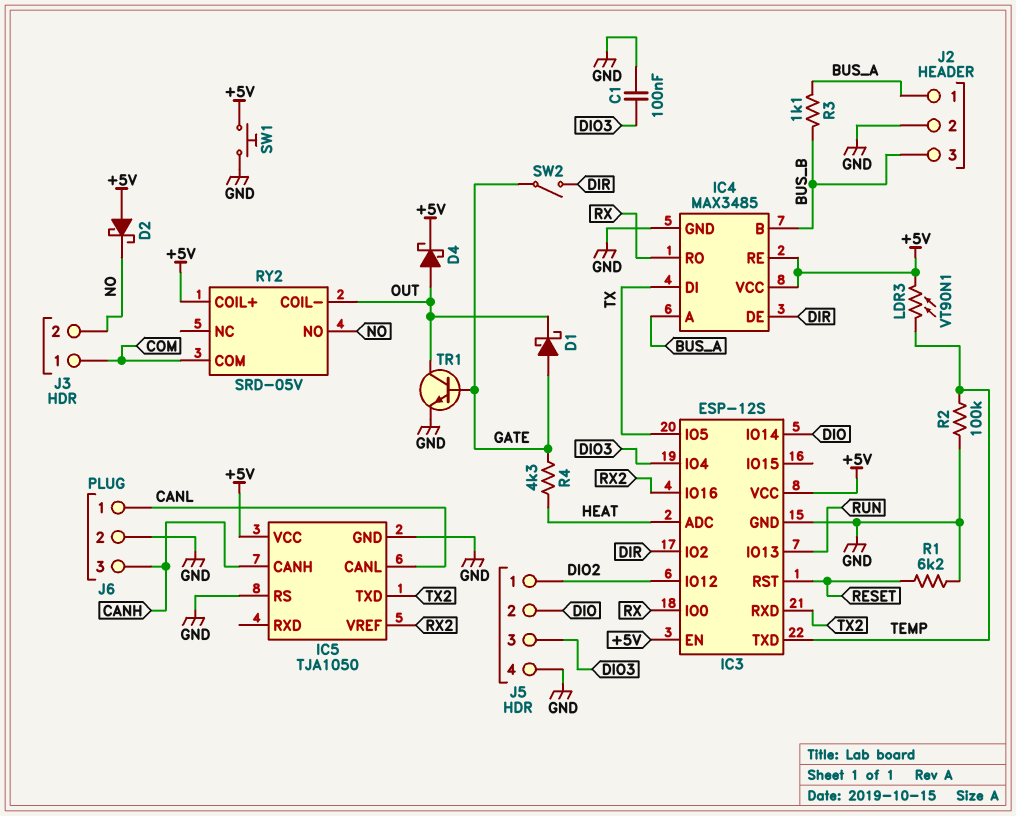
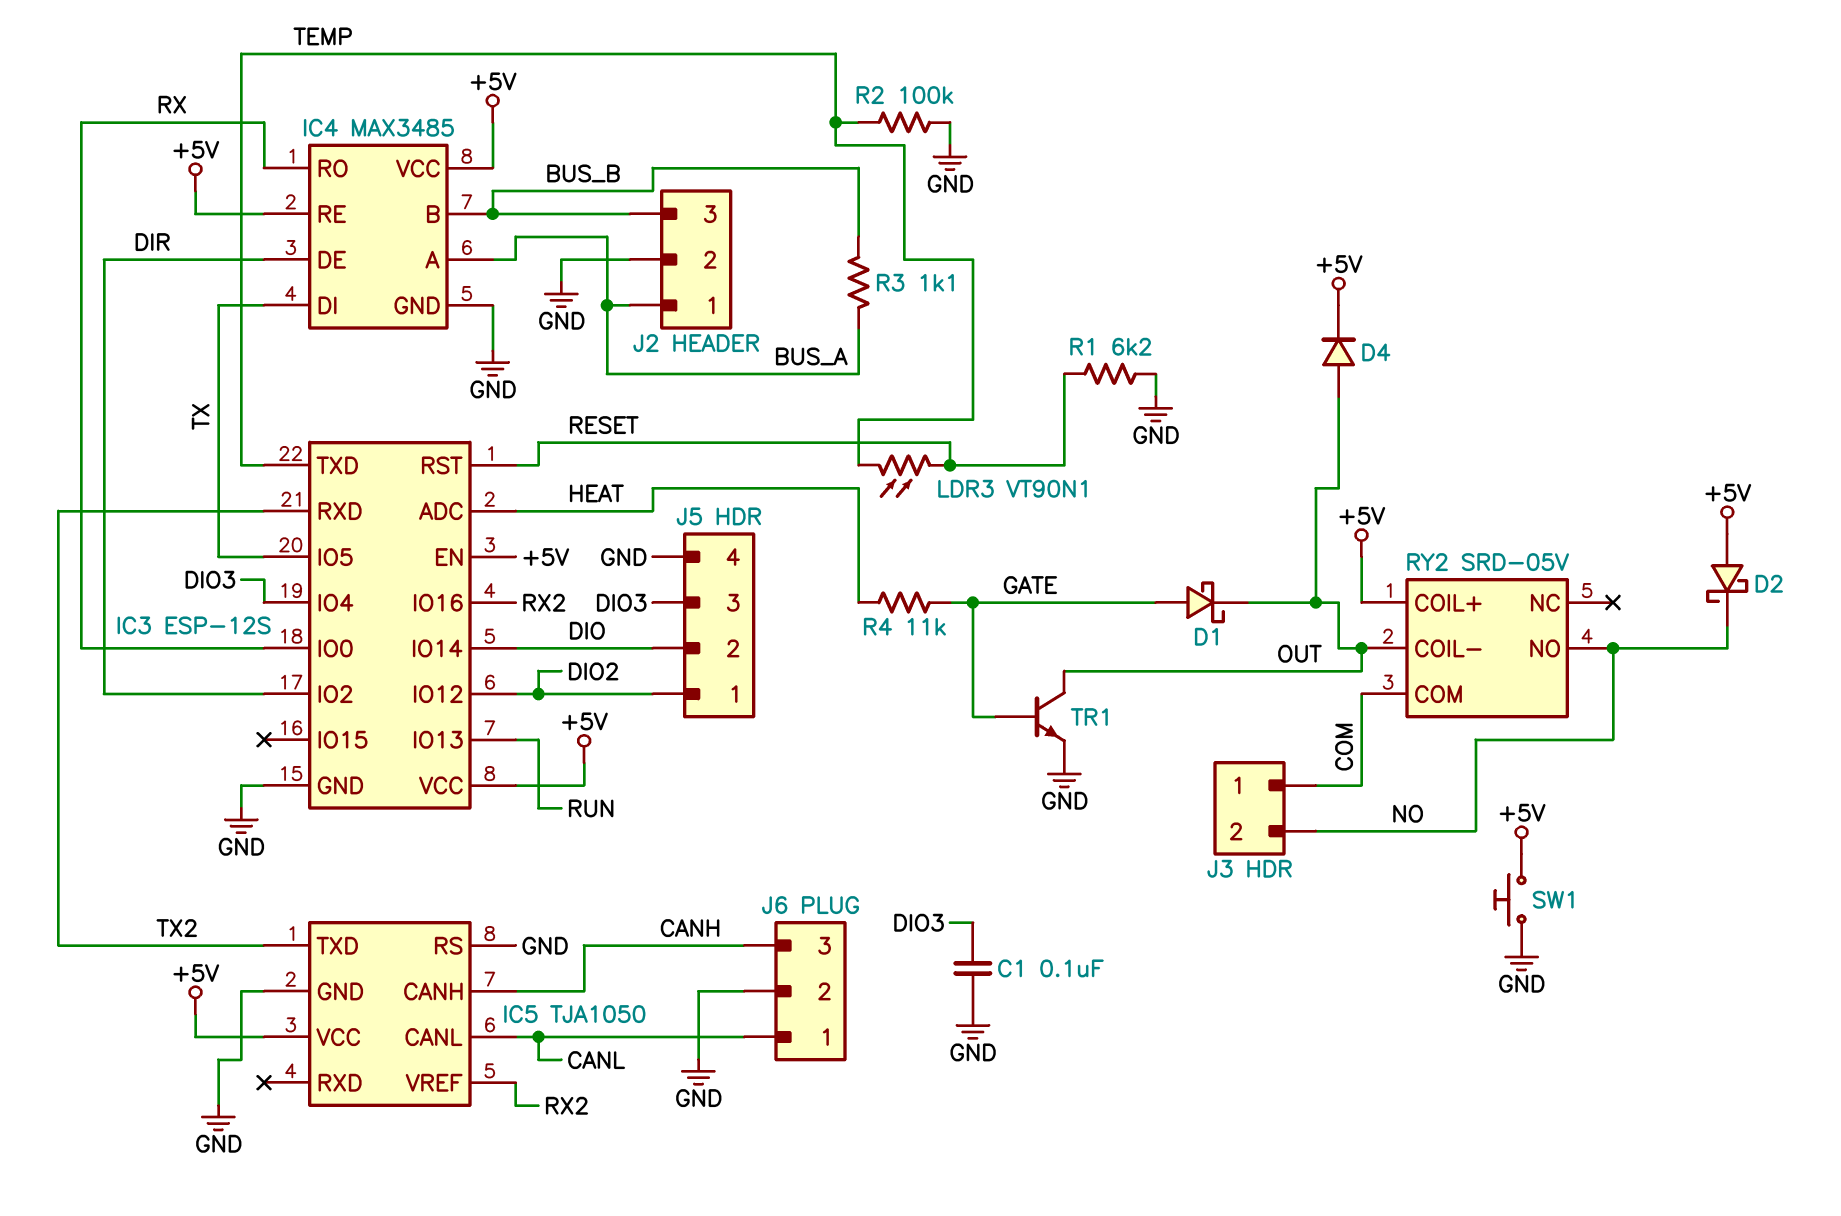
D4: schottky (A OUT, K +5V) -> diode (A OUT, K +5V)
LDR3: VT90N1 (+5V, TEMP) -> VT90N1 (RESET, TEMP)
R4: 4.3k (GATE, HEAT) -> 11k (GATE, HEAT)
SW2: switch (DIR, GATE) -> none

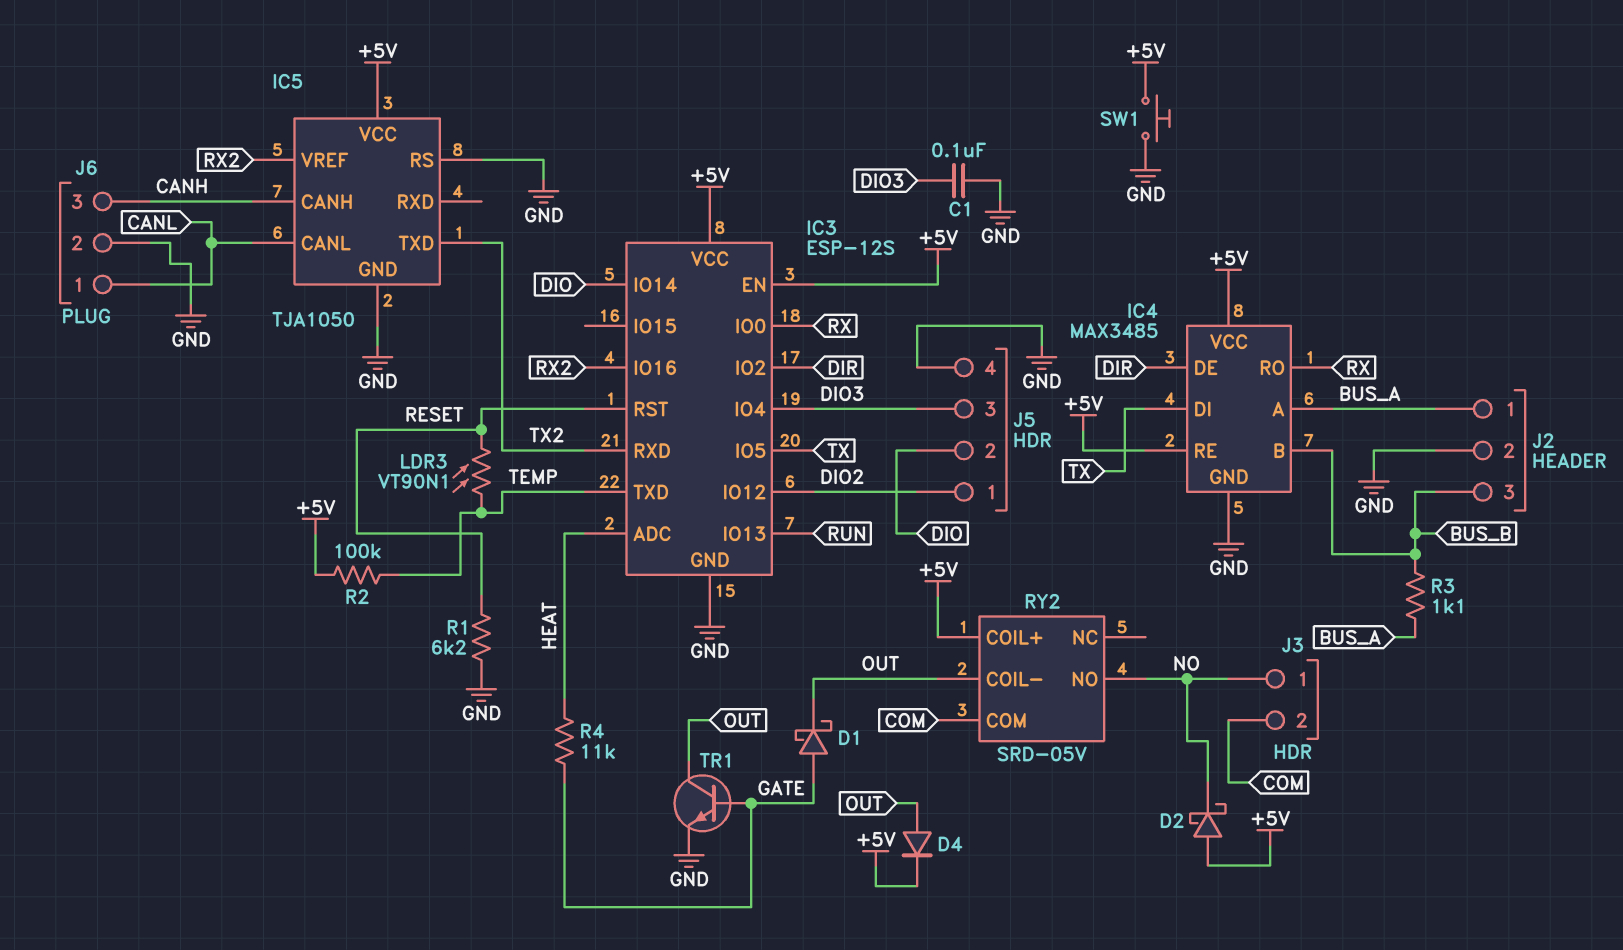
J3 pin 1: COM -> NO
J3 pin 2: NO -> COM
R2: 100k (GND, TEMP) -> 100k (+5V, TEMP)

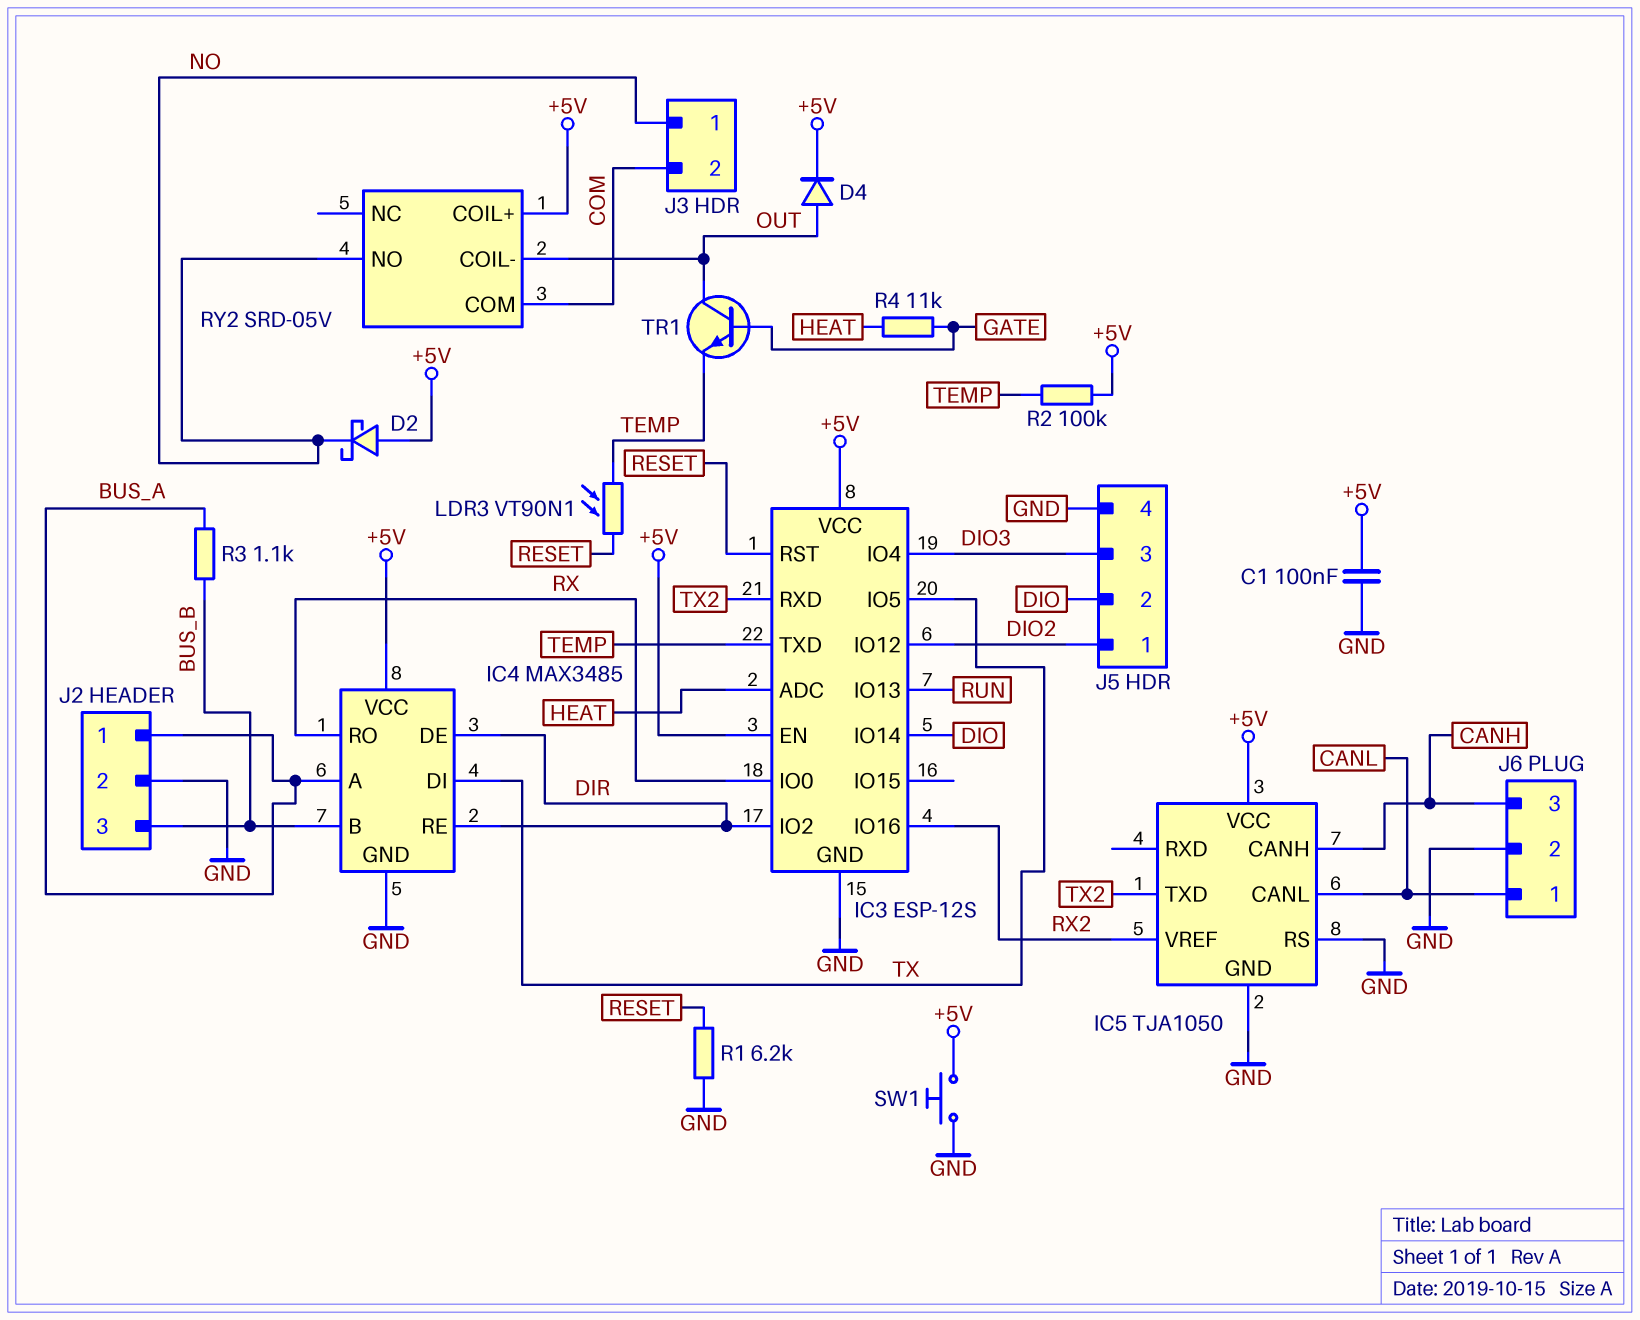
C1: 100nF (DIO3, GND) -> 100nF (+5V, GND)
D1: schottky (A GATE, K OUT) -> none
IC4 pin RE: +5V -> DIR
TR1: NPN (B GATE, C OUT, E GND) -> NPN (B GATE, C OUT, E TEMP)

